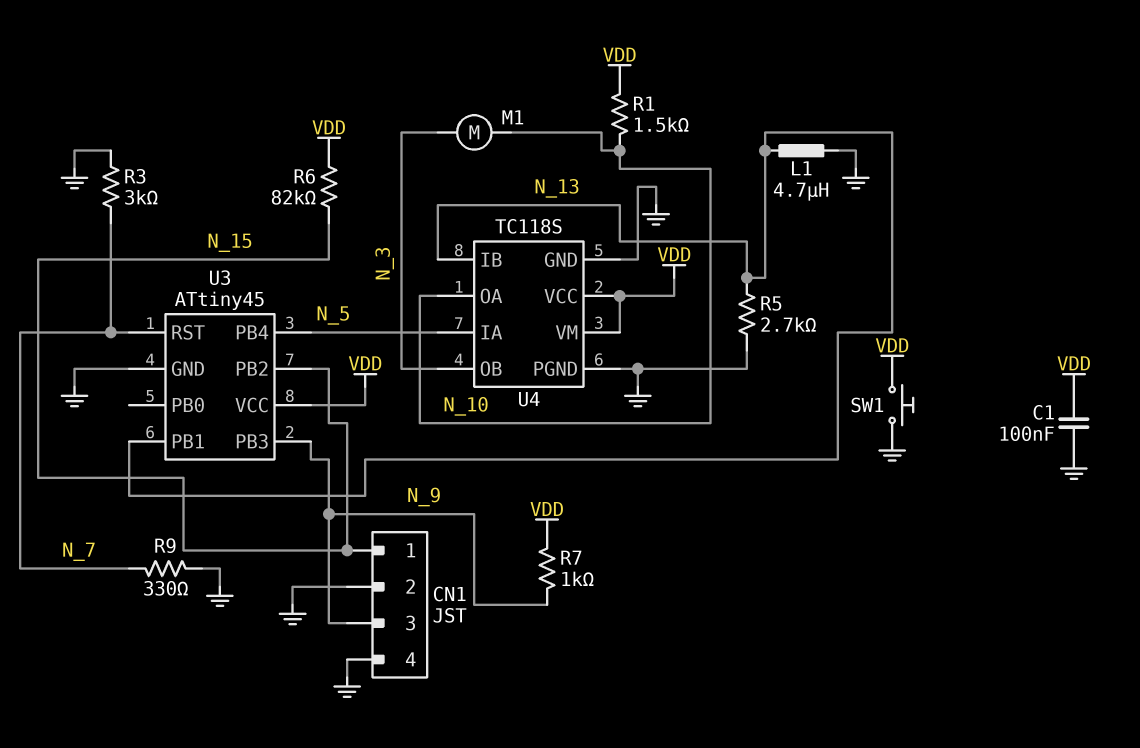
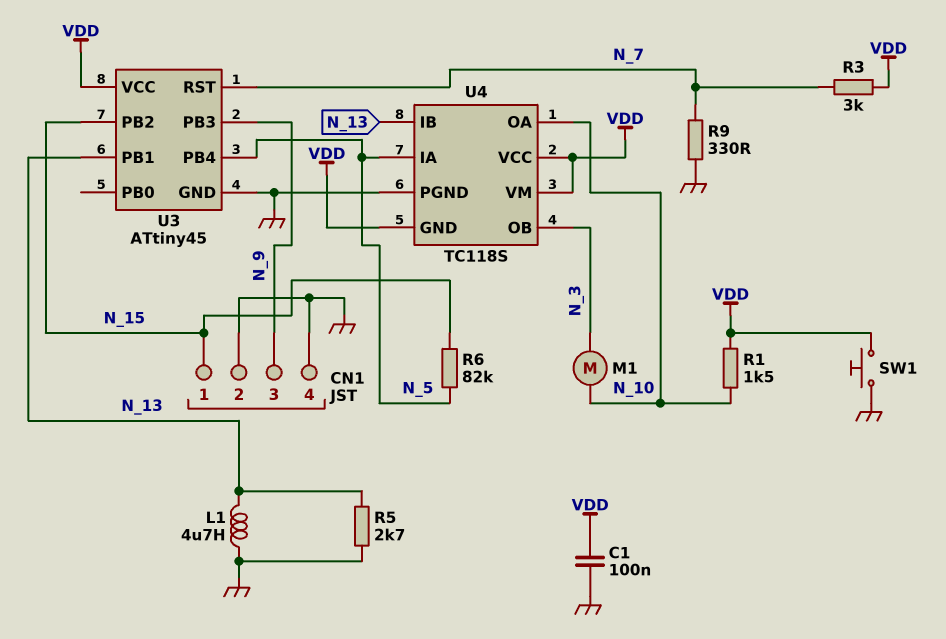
R3: 3k (GND, N_7) -> 3k (N_7, VDD)
R6: 82k (N_15, VDD) -> 82k (N_5, N_15)
R7: 1k (N_9, VDD) -> none
U4 pin GND: GND -> VDD

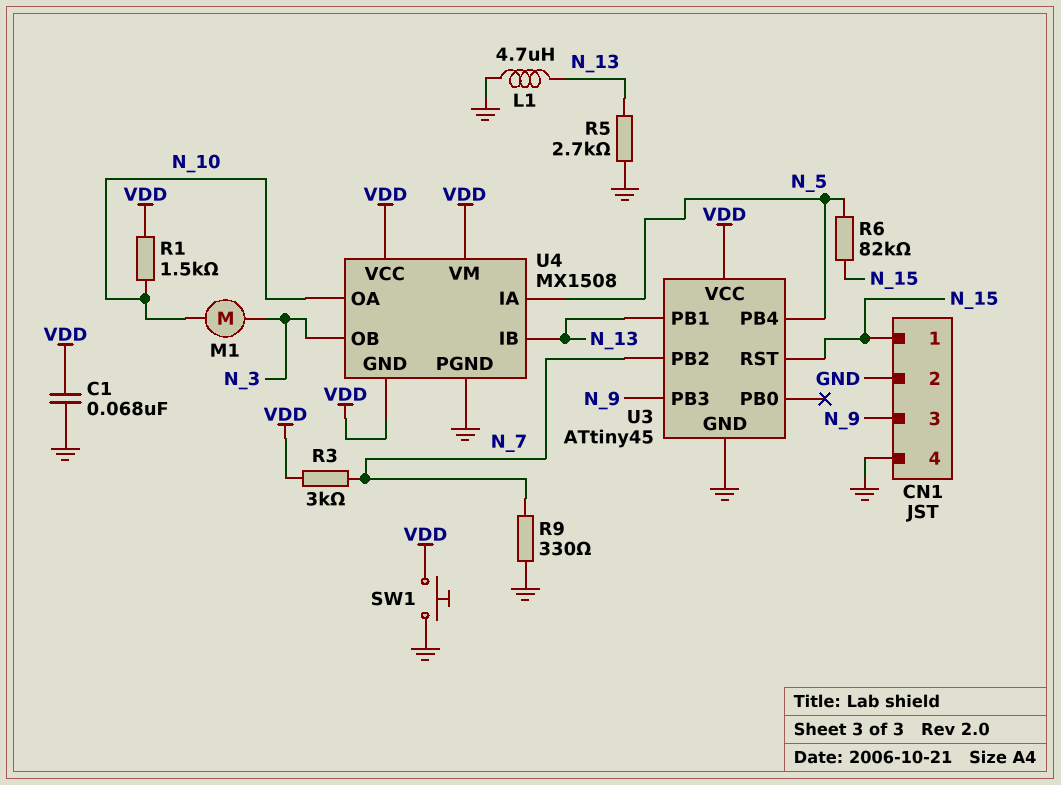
C1: 100nF (GND, VDD) -> 68nF (GND, VDD)
U3 pin PB2: N_15 -> N_7
U3 pin RST: N_7 -> N_15
U4: TC118S -> MX1508

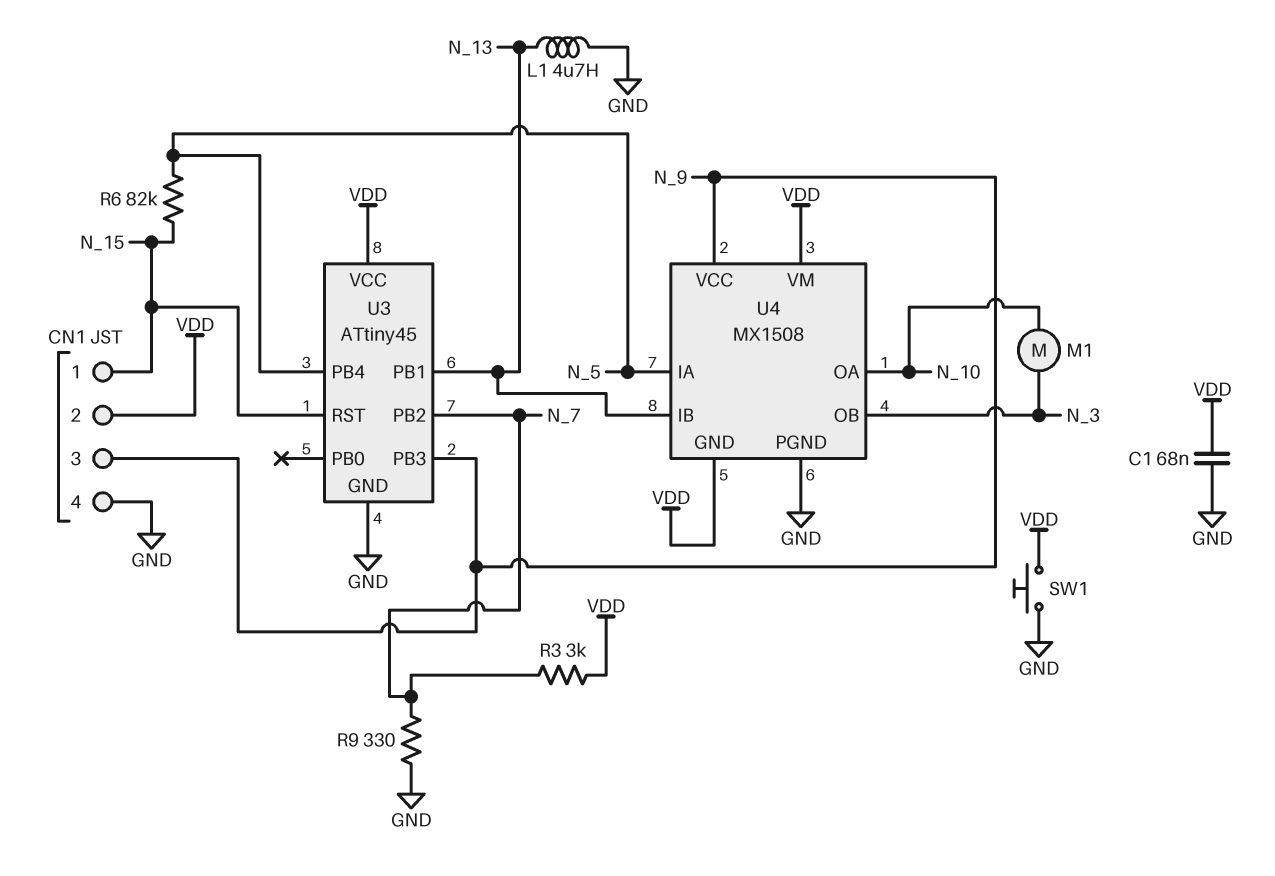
CN1 pin 2: GND -> VDD
R1: 1.5k (N_10, VDD) -> none
R5: 2.7k (GND, N_13) -> none
U4 pin VCC: VDD -> N_9

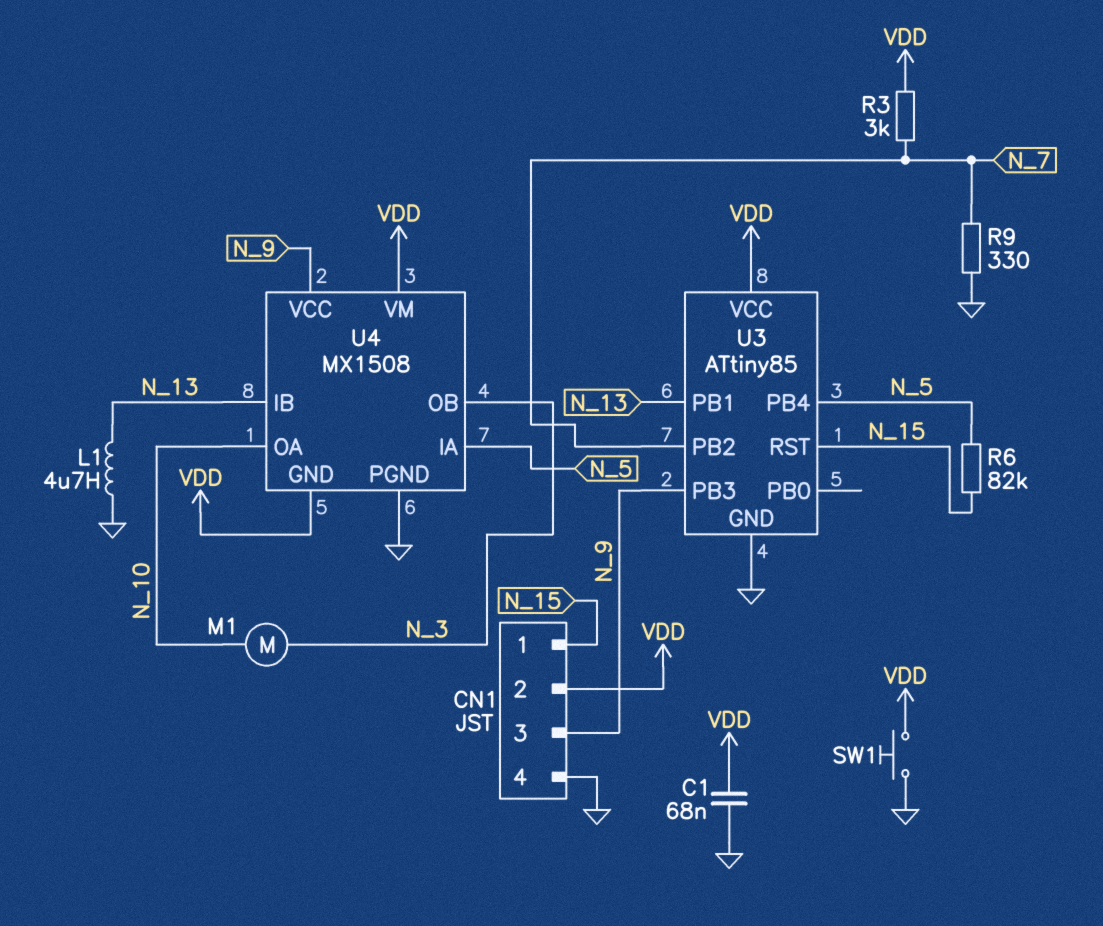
U3: ATtiny45 -> ATtiny85

